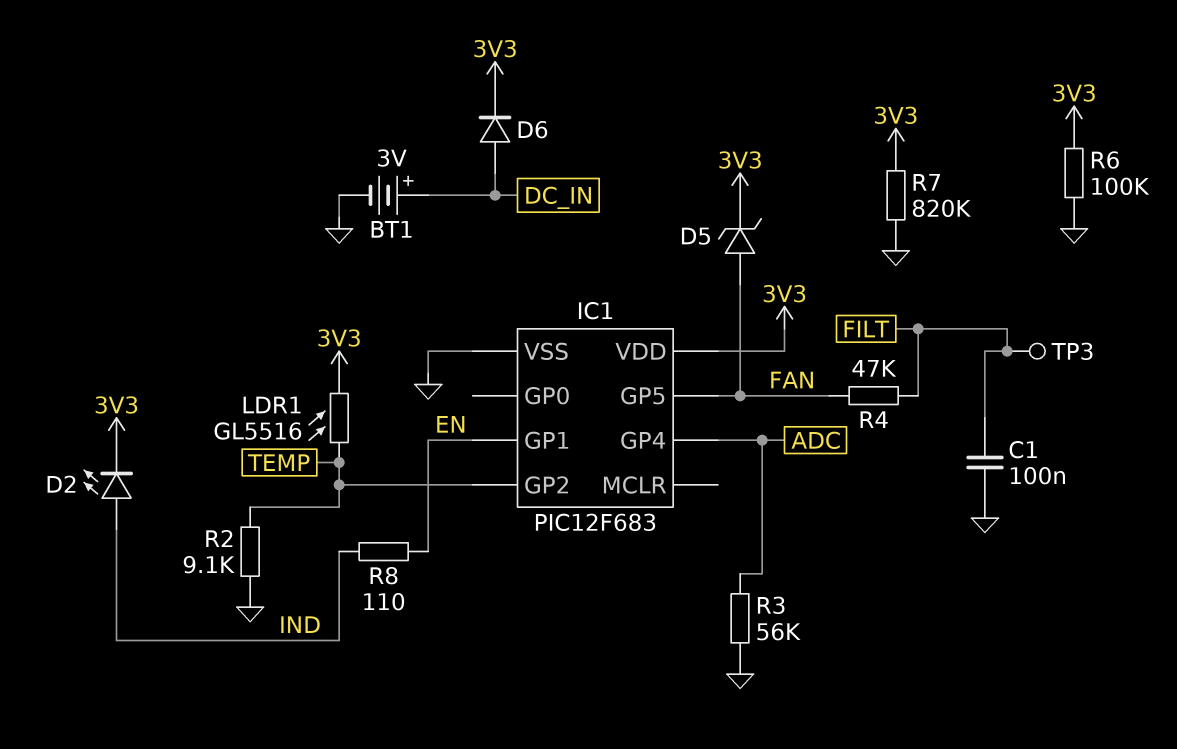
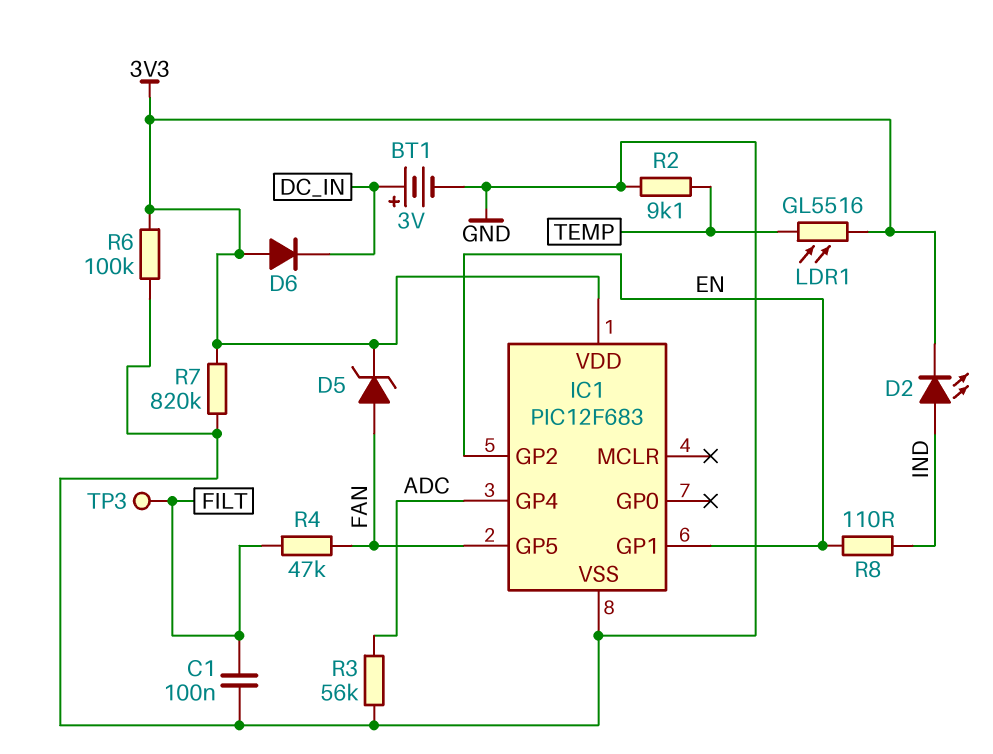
D6: diode (A DC_IN, K 3V3) -> diode (A 3V3, K DC_IN)
IC1 pin GP2: TEMP -> EN

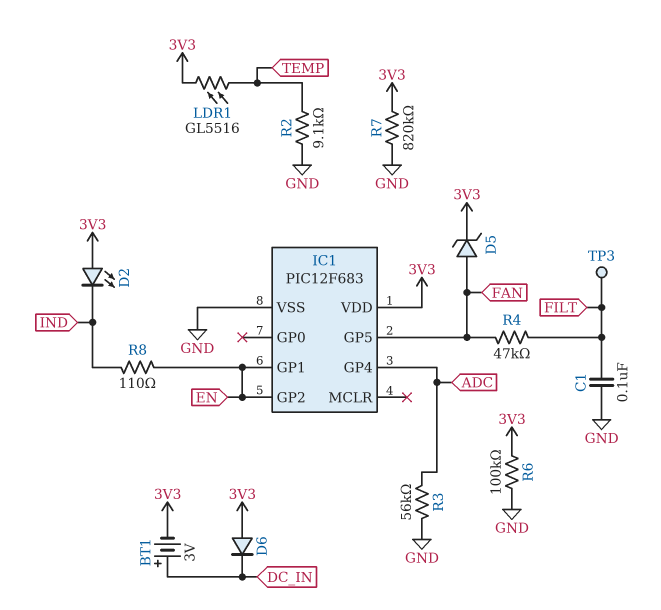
BT1: 3V (plus DC_IN, minus GND) -> 3V (plus DC_IN, minus 3V3)
D2: LED (A IND, K 3V3) -> LED (A 3V3, K IND)

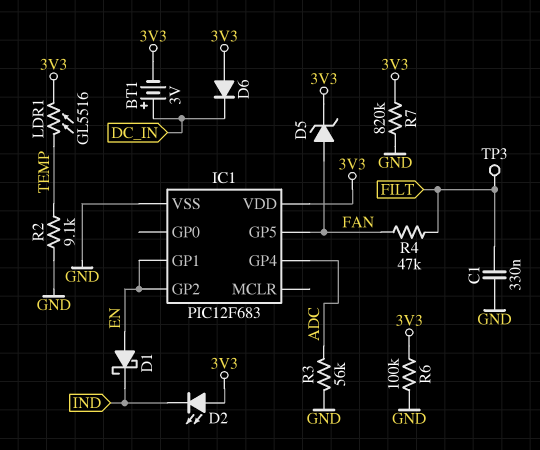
C1: 100nF (FILT, GND) -> 330nF (FILT, GND)
D1: none -> schottky (A EN, K IND)
R8: 110 (EN, IND) -> none

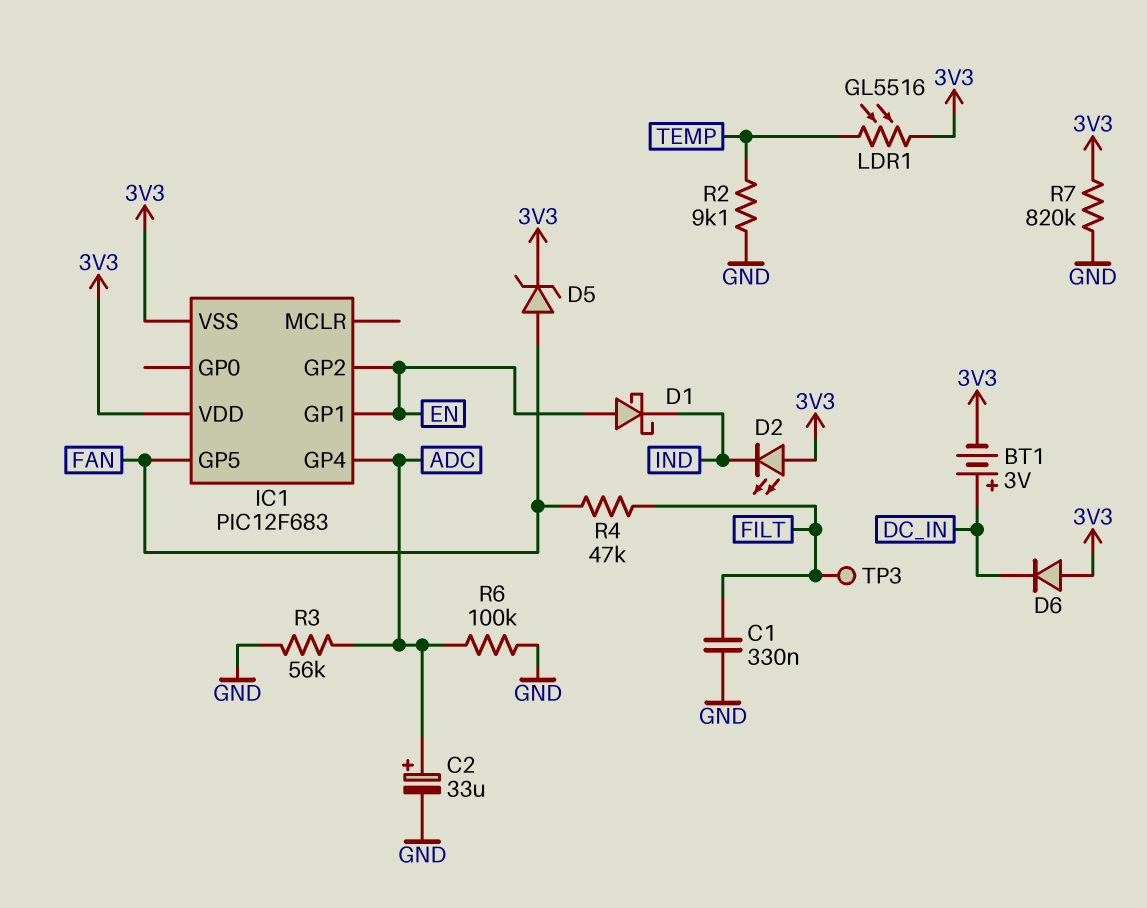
C2: none -> 33uF (plus ADC, minus GND)
IC1 pin VSS: GND -> 3V3
R6: 100k (3V3, GND) -> 100k (ADC, GND)

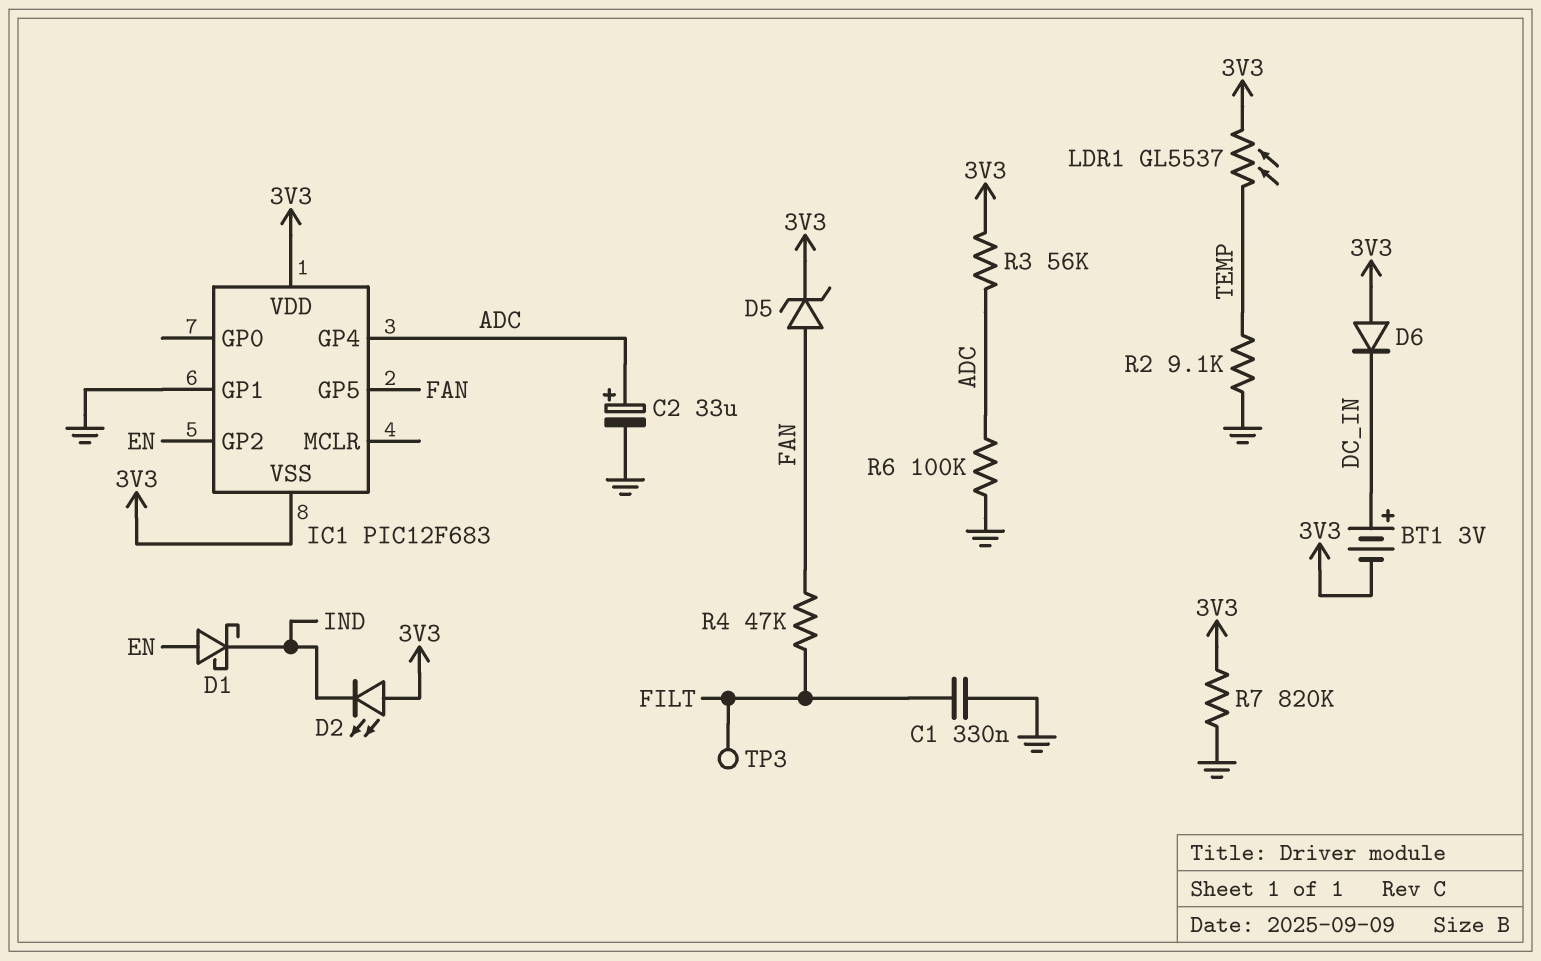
IC1 pin GP1: EN -> GND
LDR1: GL5516 (3V3, TEMP) -> GL5537 (3V3, TEMP)
R3: 56k (ADC, GND) -> 56k (3V3, ADC)

